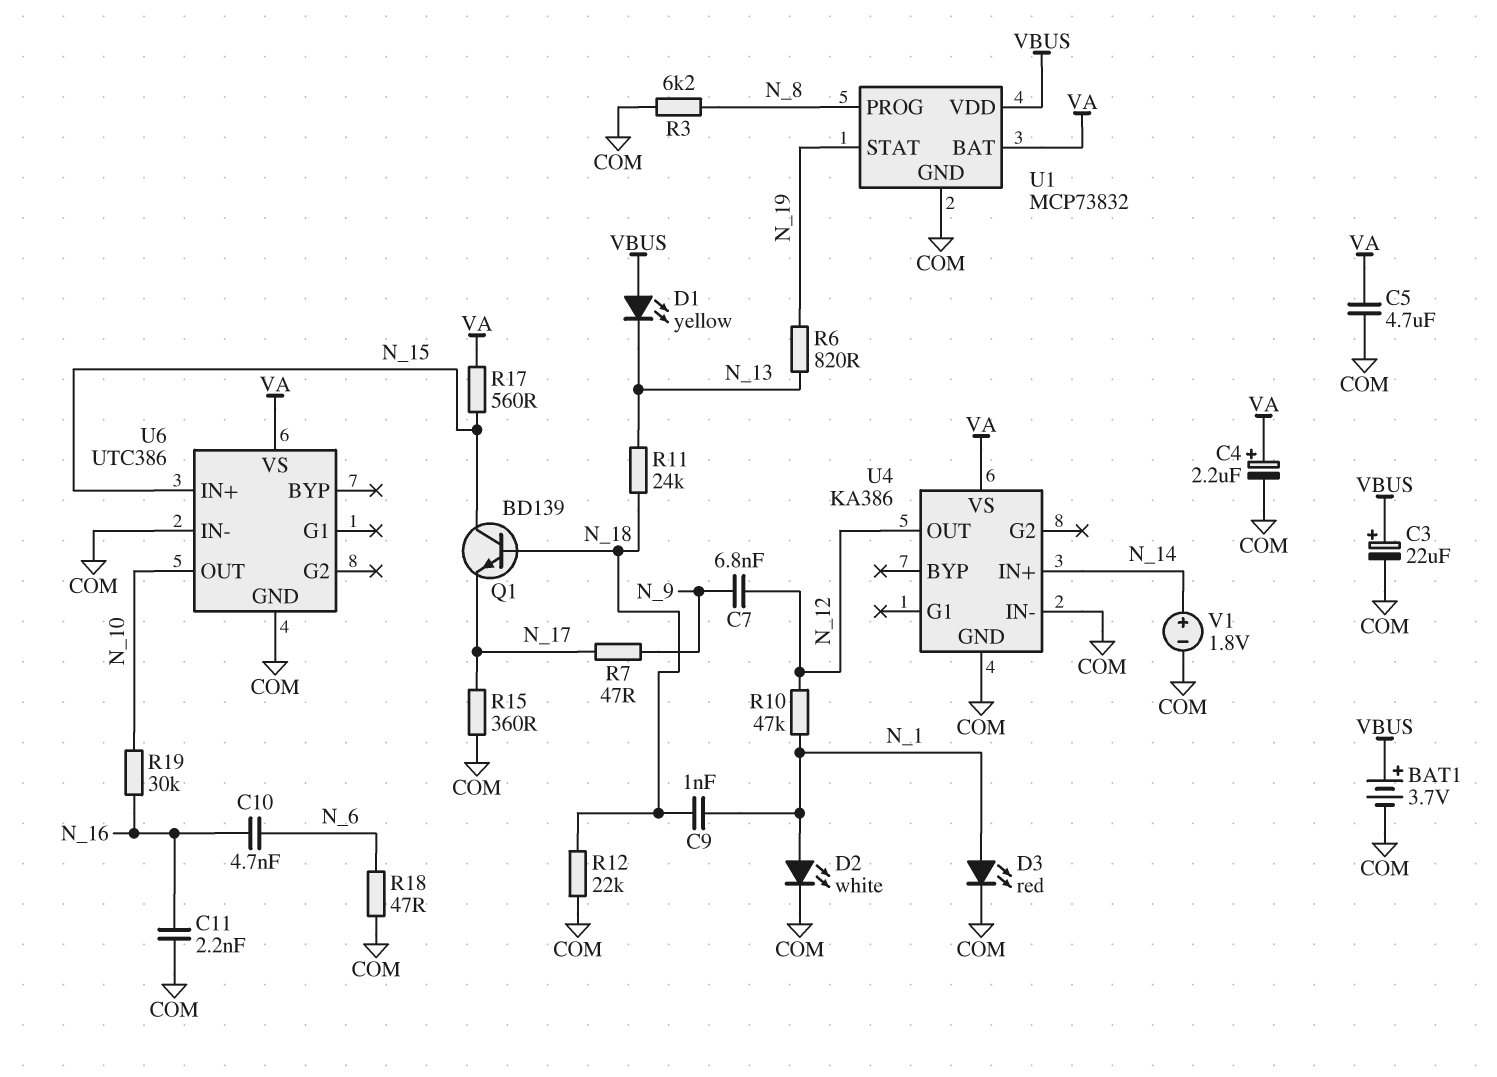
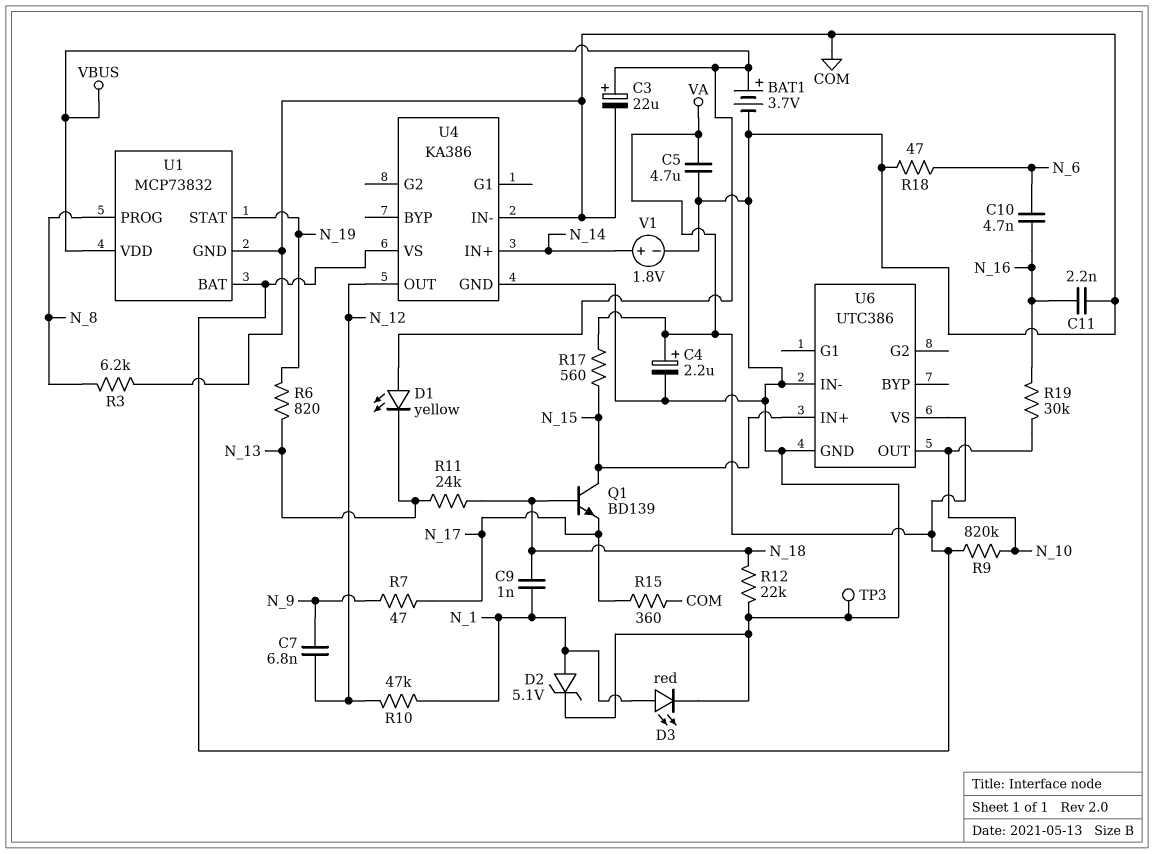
D2: LED white (A N_1, K COM) -> zener 5.1V (A N_1, K COM)
R9: none -> 820k (N_10, VA)
TP3: none -> test point (COM)

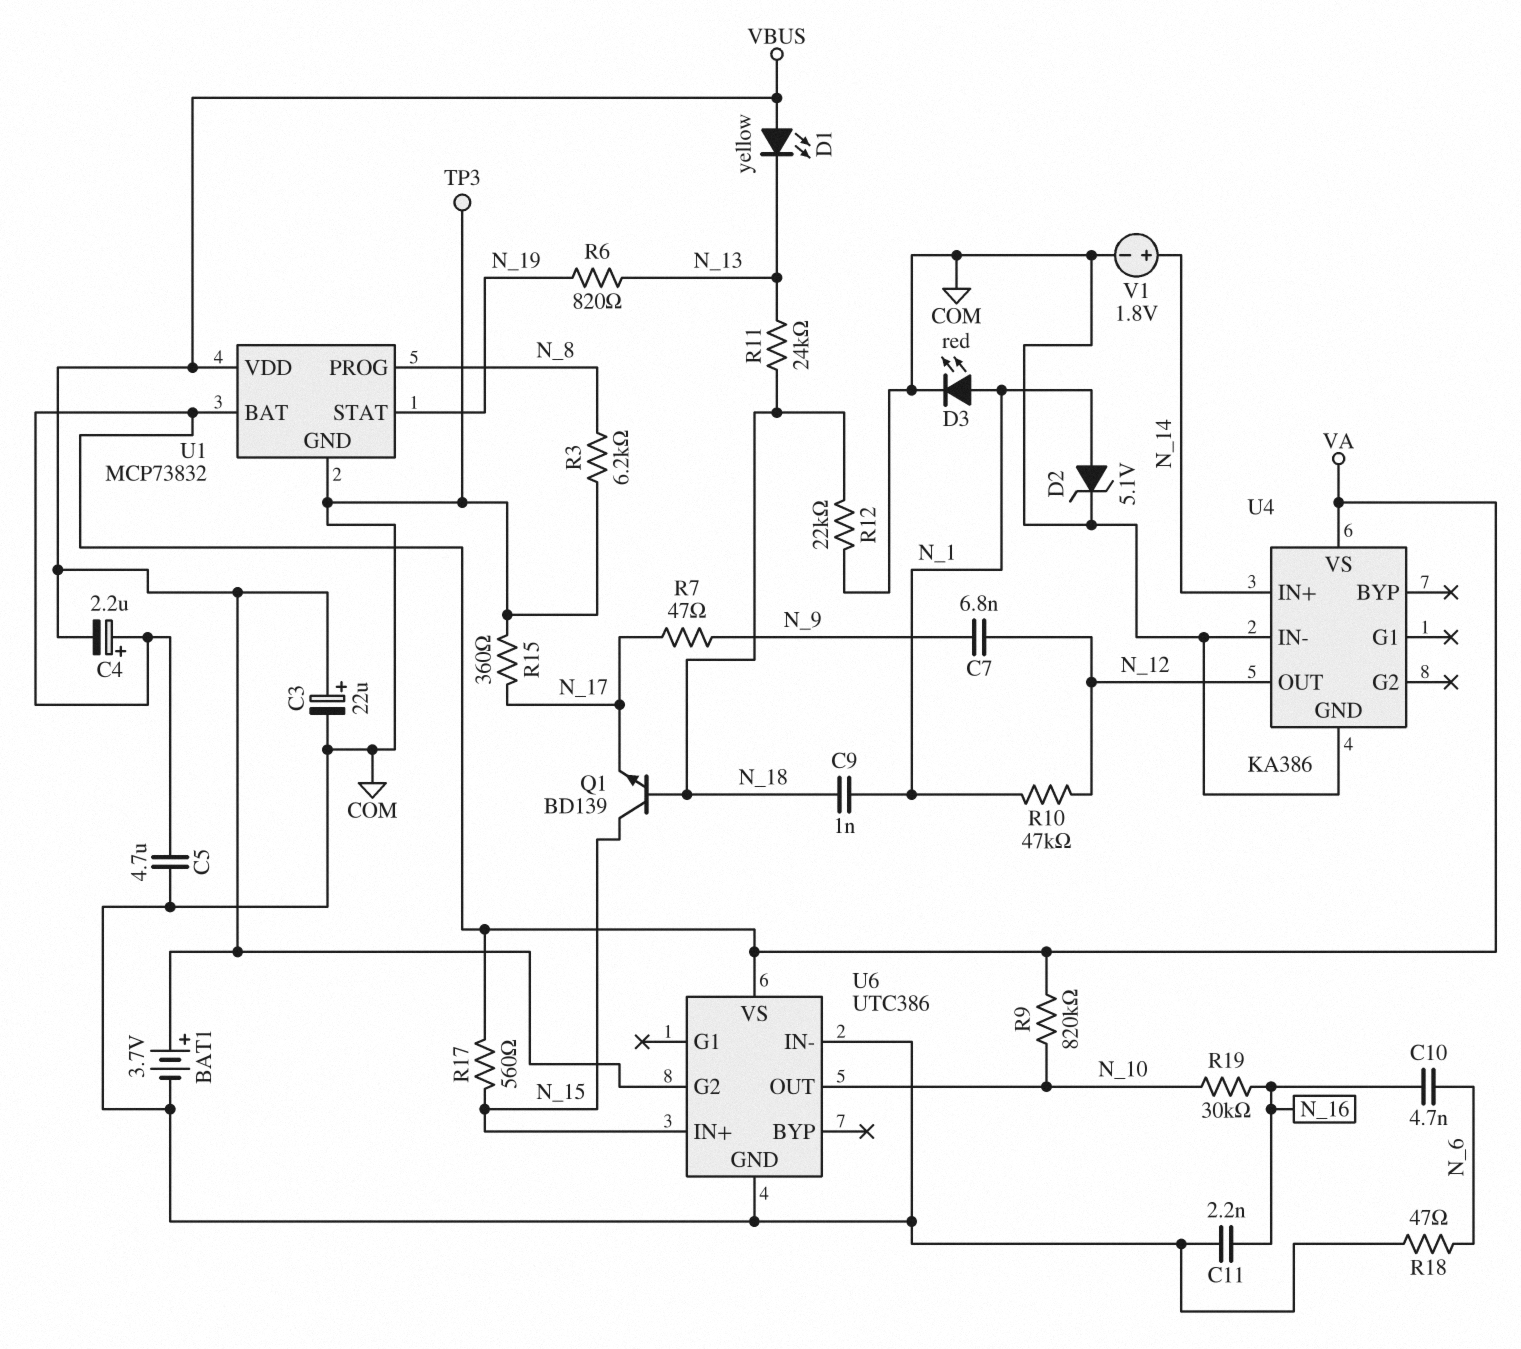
C4: 2.2uF (plus VA, minus COM) -> 2.2uF (plus VA, minus VBUS)
U6 pin G2: none -> VBUS

